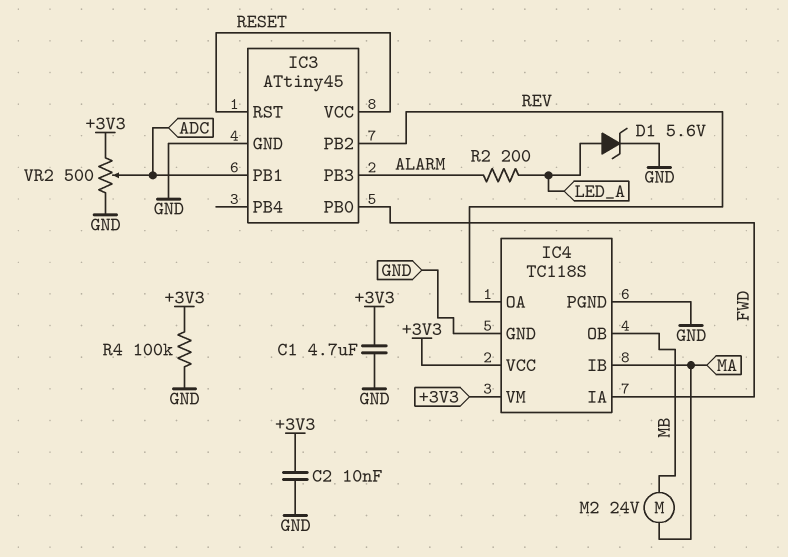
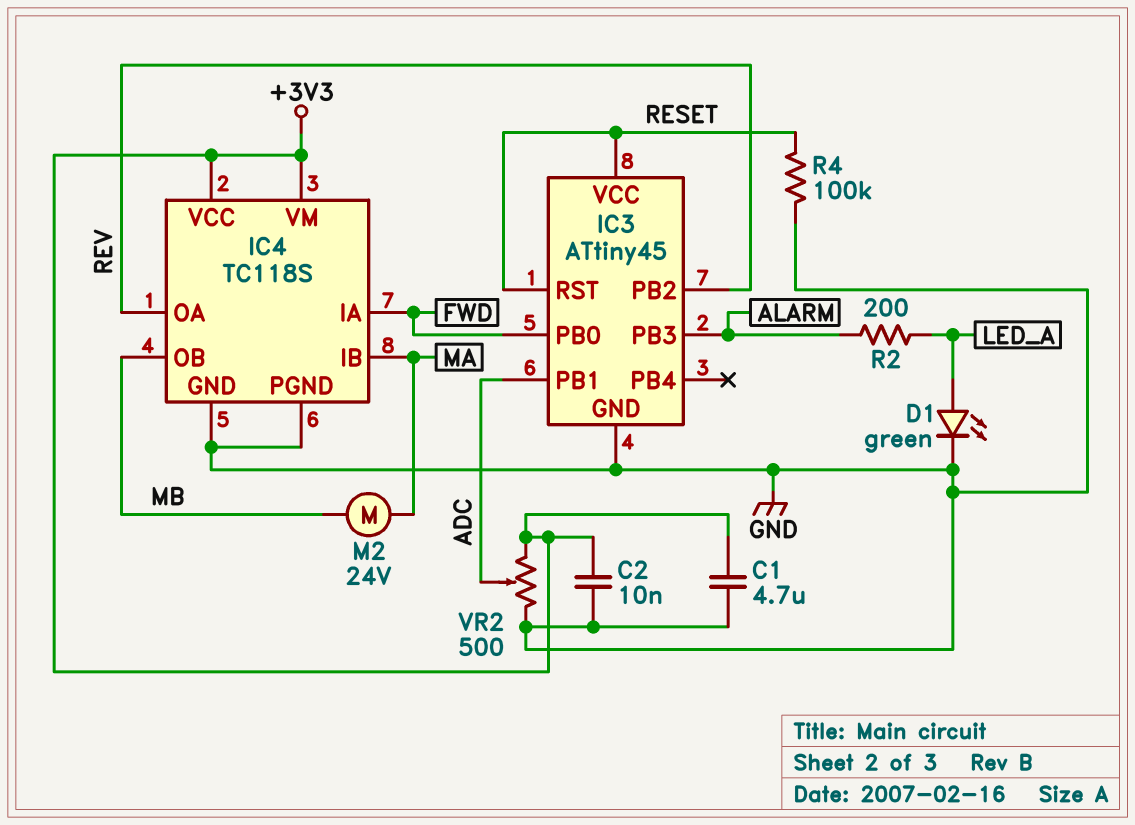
D1: zener 5.6V (A LED_A, K GND) -> LED green (A LED_A, K GND)
R4: 100k (+3V3, GND) -> 100k (GND, RESET)

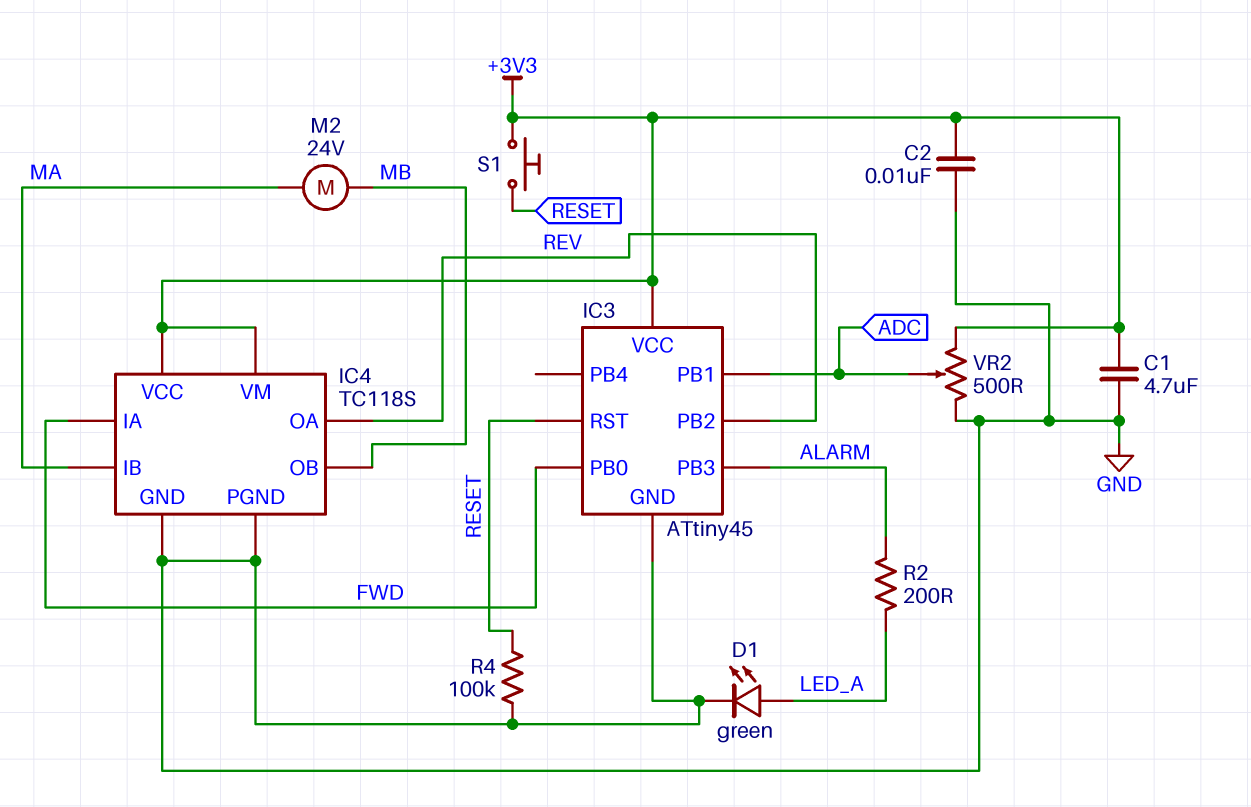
IC3 pin VCC: RESET -> +3V3
S1: none -> button (+3V3, RESET)

